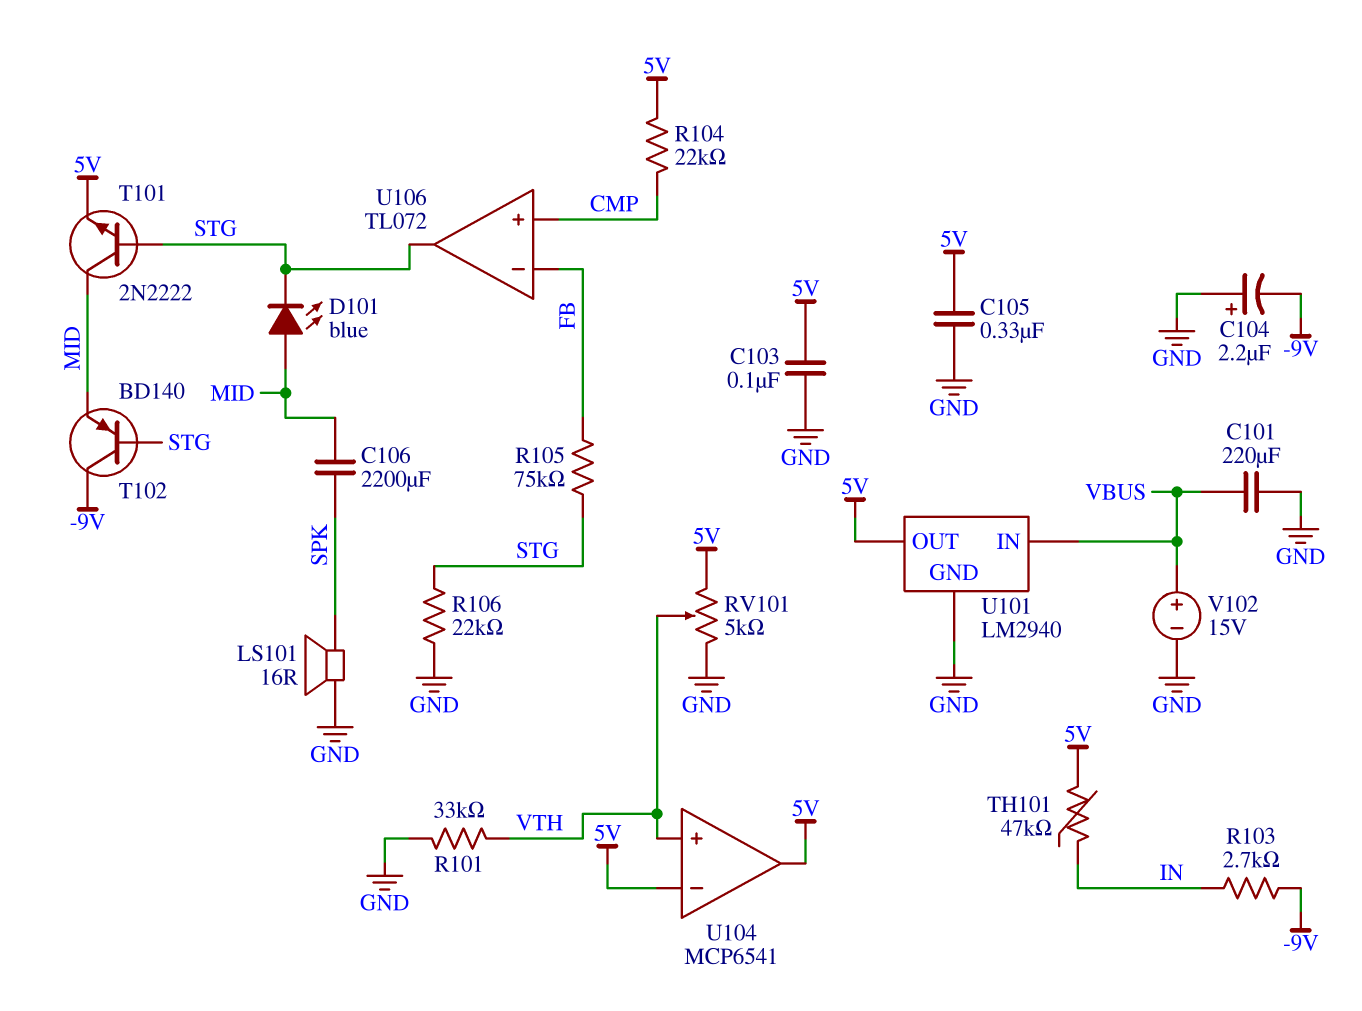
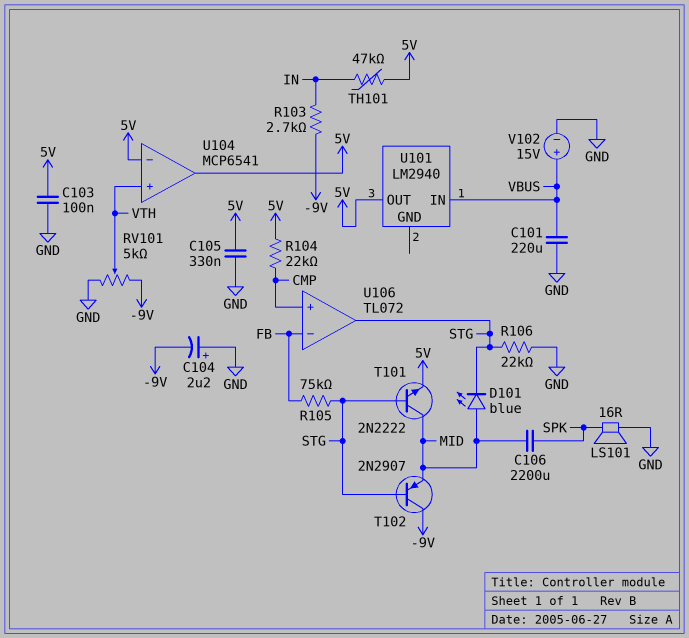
R101: 33k (GND, VTH) -> none
RV101: 5k (5V, GND, wiper VTH) -> 5k (-9V, GND, wiper VTH)
T102: PNP BD140 (B STG, C -9V, E MID) -> PNP 2N2907 (B STG, C -9V, E MID)
U101 pin GND: GND -> none

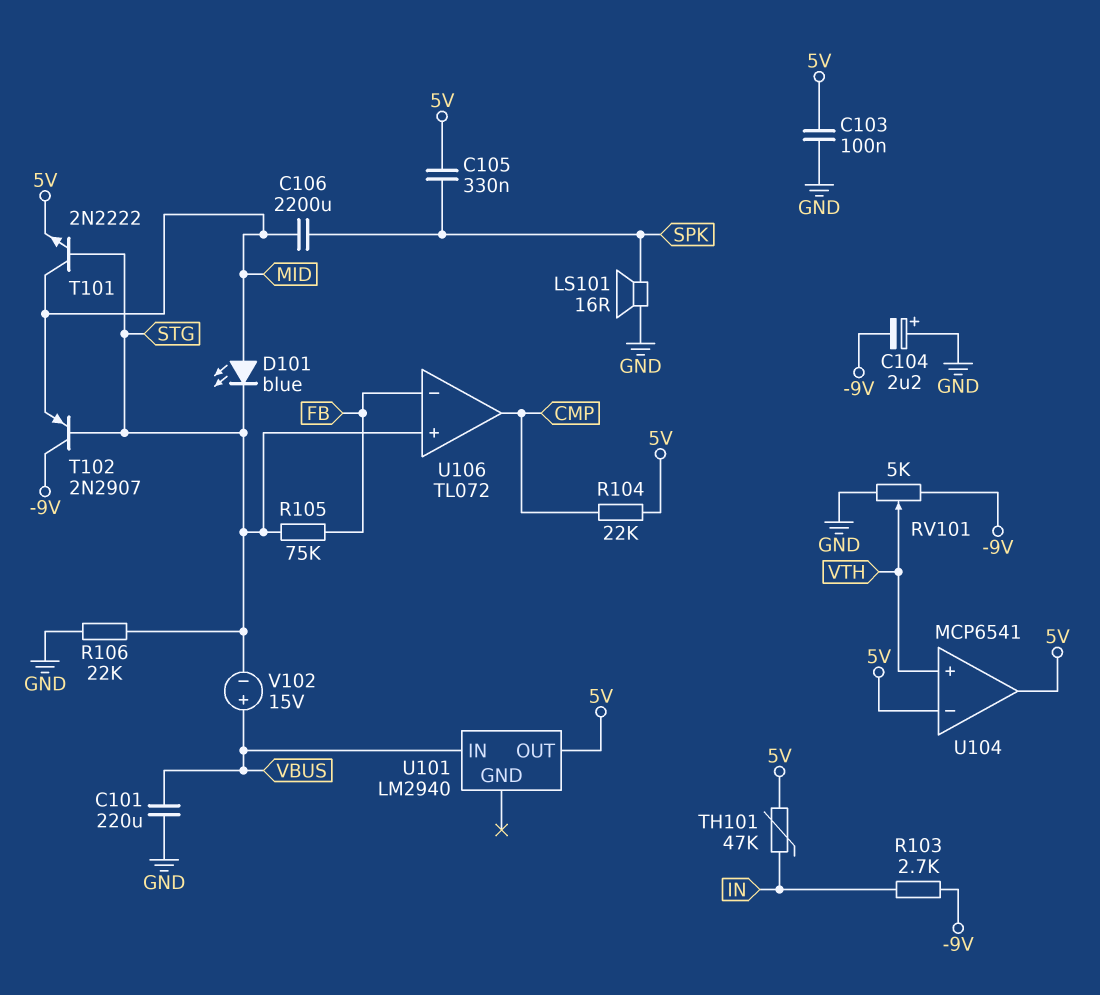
C105: 330nF (5V, GND) -> 330nF (5V, SPK)
U106 pin in+: CMP -> STG
U106 pin out: STG -> CMP
V102: 15V (plus VBUS, minus GND) -> 15V (plus VBUS, minus STG)

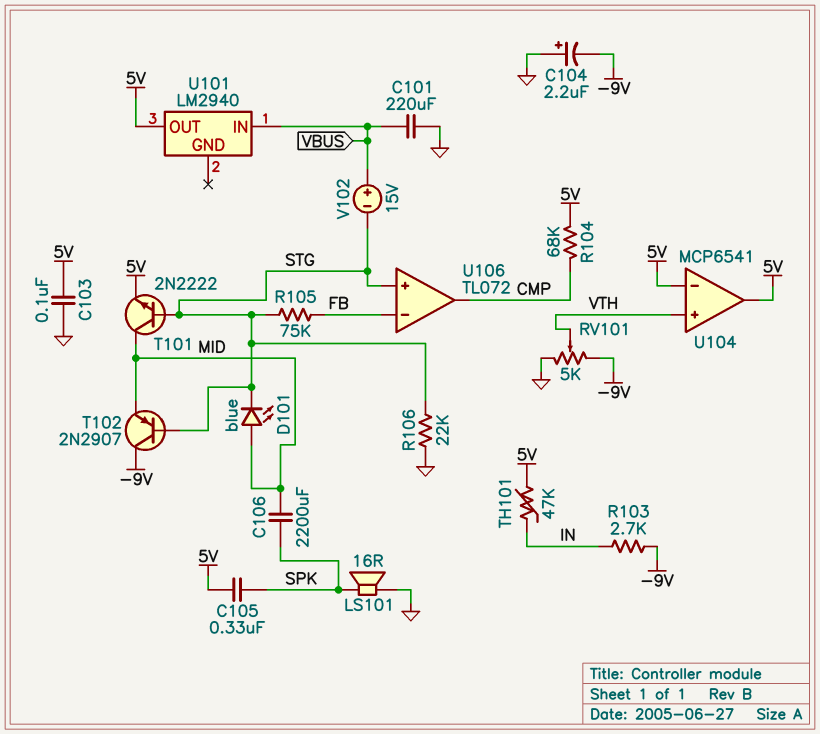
R104: 22k (5V, CMP) -> 68k (5V, CMP)

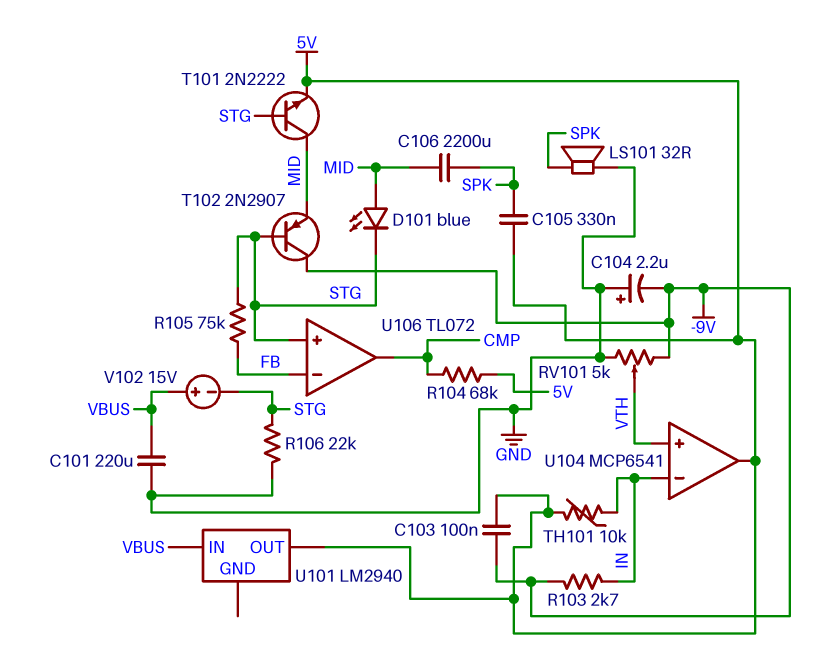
C103: 100nF (5V, GND) -> 100nF (-9V, 5V)
LS101: speaker 16R (GND, SPK) -> speaker 32R (GND, SPK)
TH101: 47k (5V, IN) -> 10k (5V, IN)
U104 pin in-: 5V -> IN

